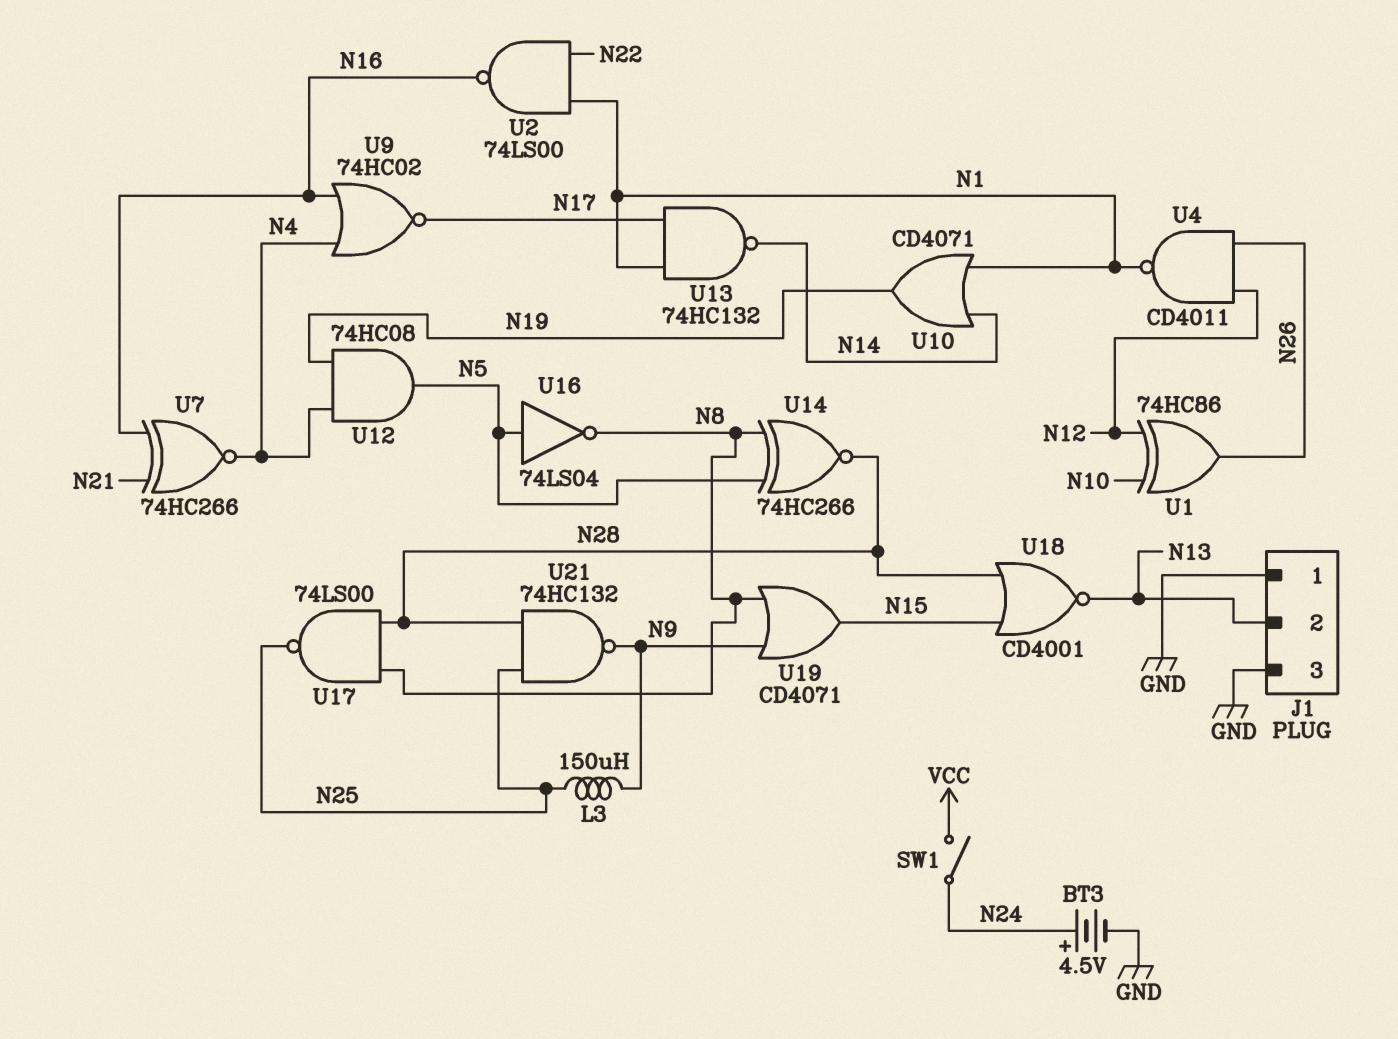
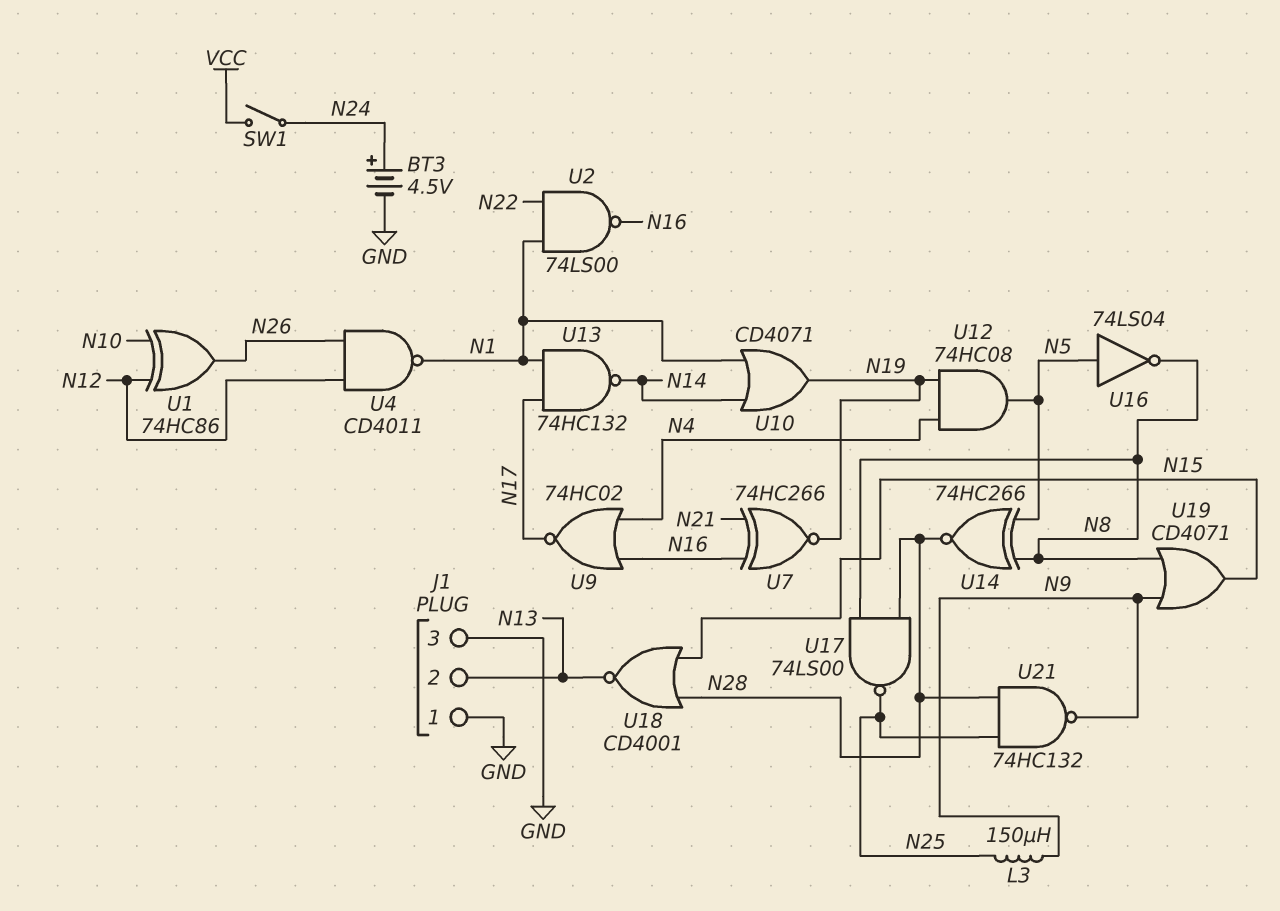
U7: XNOR 74HC266 (in N16, in N21, out N4) -> XNOR 74HC266 (in N16, in N21, out N19)

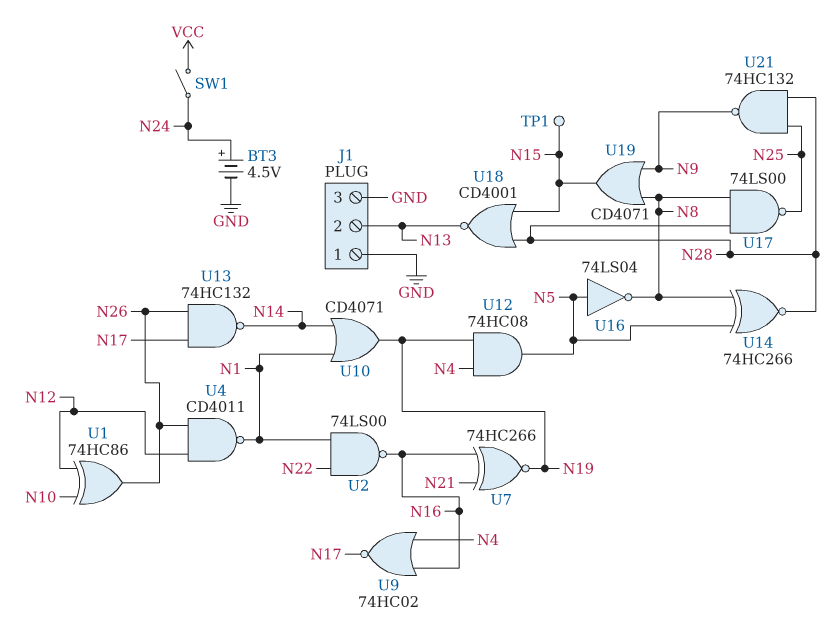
L3: 150uH (N9, N25) -> none
TP1: none -> test point (N15)
U13: NAND 74HC132 (in N1, in N17, out N14) -> NAND 74HC132 (in N17, in N26, out N14)

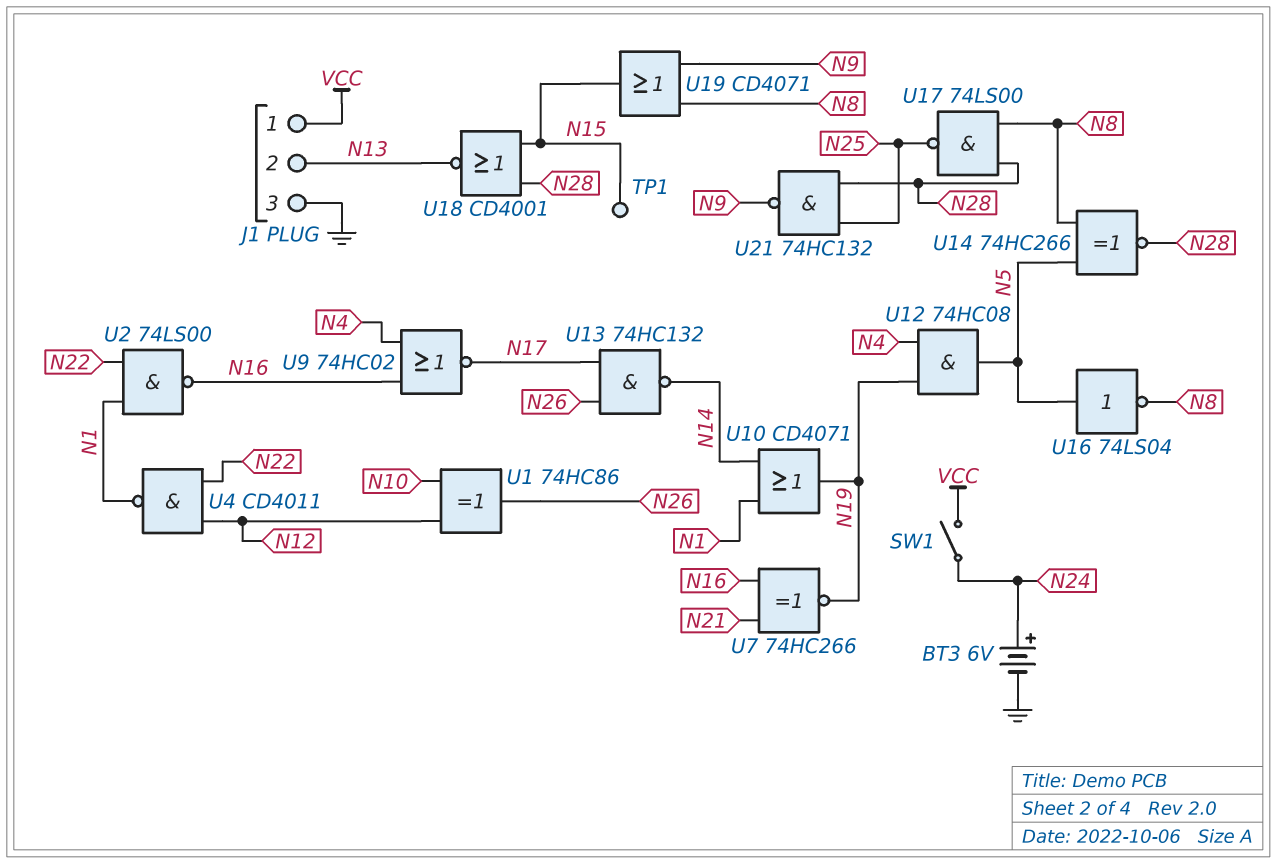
BT3: 4.5V (plus N24, minus GND) -> 6V (plus N24, minus GND)
J1 pin 1: GND -> VCC
U4: NAND CD4011 (in N12, in N26, out N1) -> NAND CD4011 (in N12, in N22, out N1)

